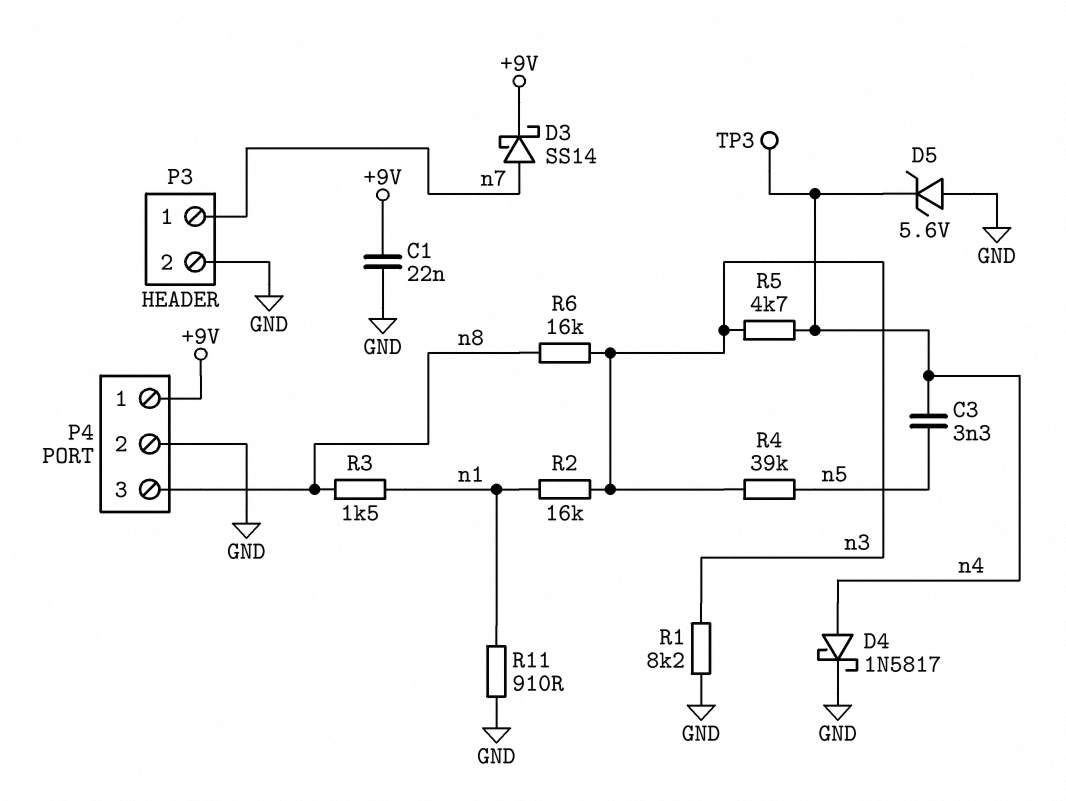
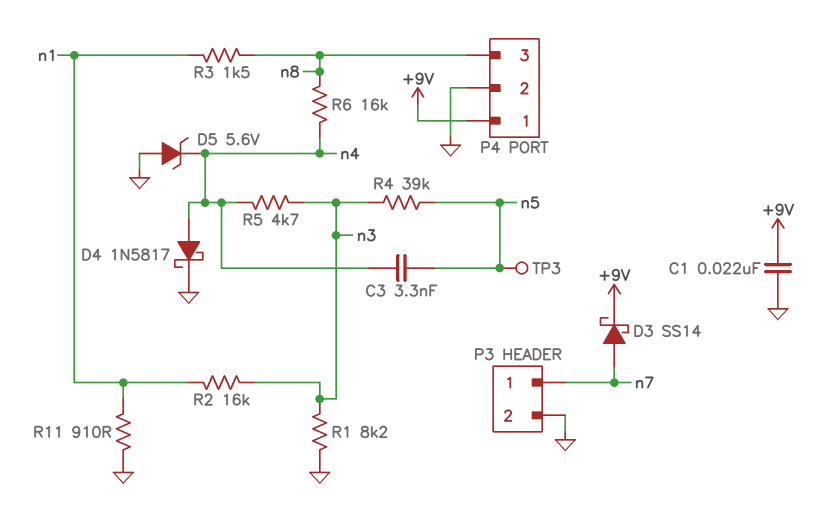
R6: 16k (n3, n8) -> 16k (n4, n8)
TP3: test point (n4) -> test point (n5)

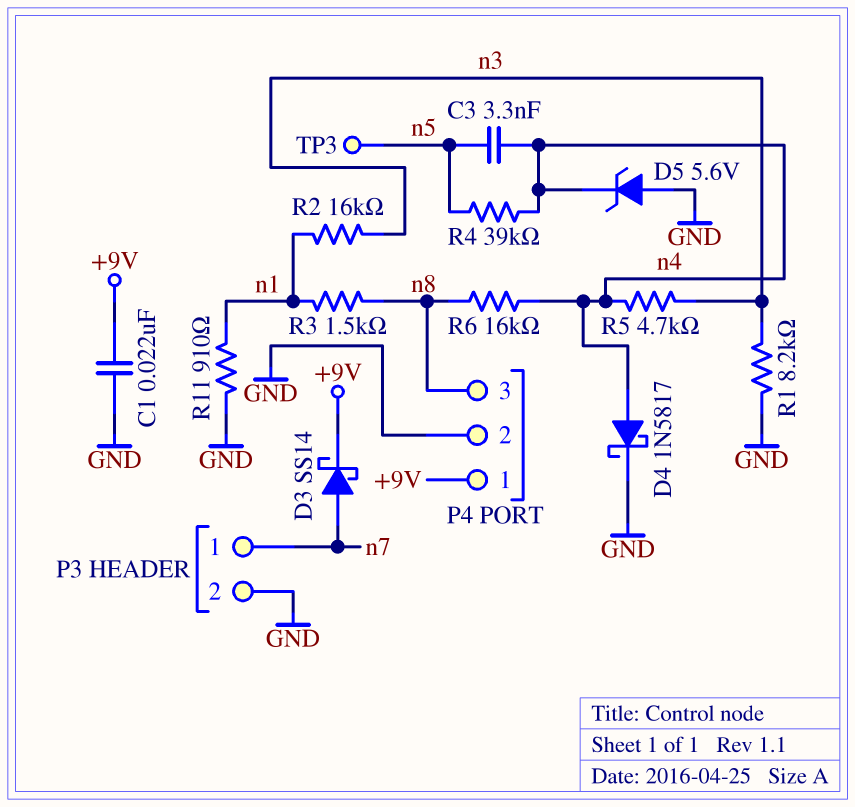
R4: 39k (n3, n5) -> 39k (n4, n5)

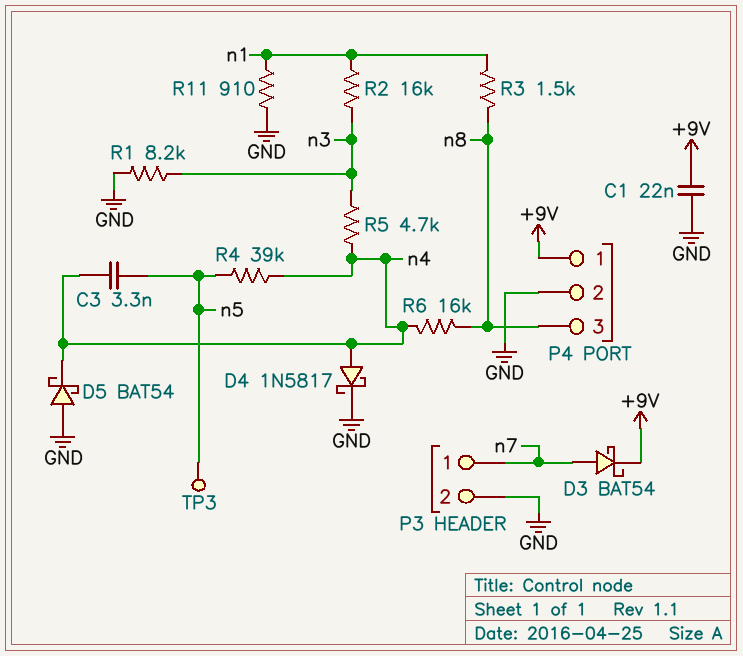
D3: schottky SS14 (A n7, K +9V) -> schottky BAT54 (A n7, K +9V)
D5: zener 5.6V (A GND, K n4) -> schottky BAT54 (A GND, K n4)

